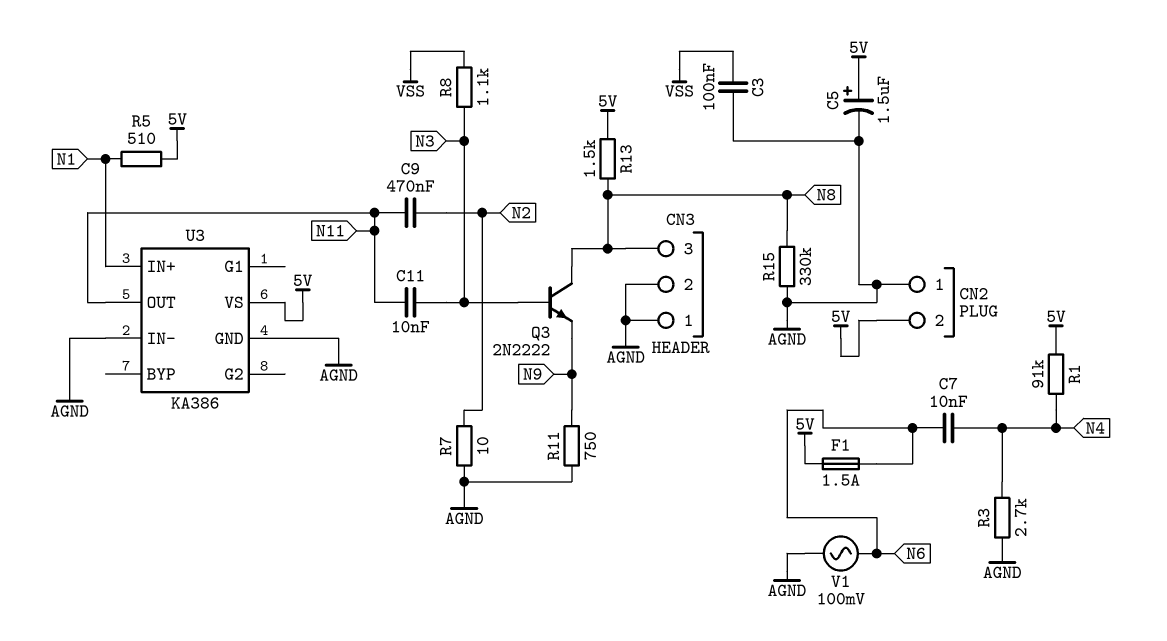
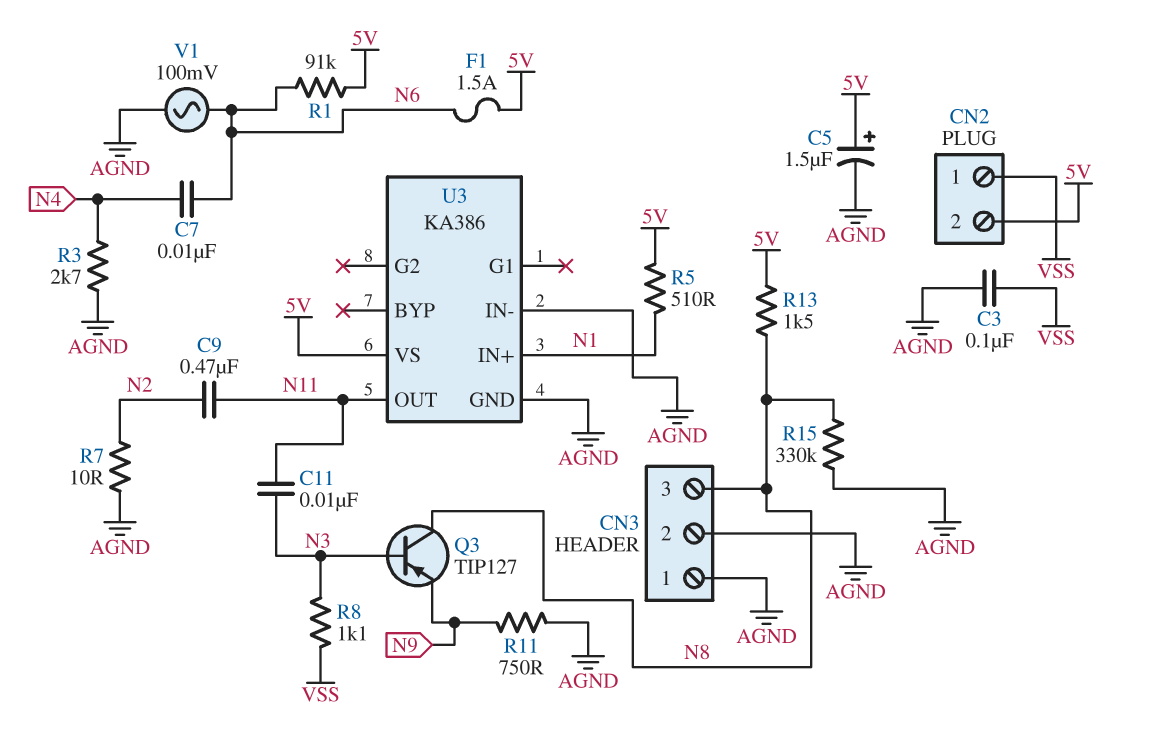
CN2 pin 1: AGND -> VSS
Q3: NPN 2N2222 (B N3, C N8, E N9) -> PNP TIP127 (B N3, C N8, E N9)
R1: 91k (5V, N4) -> 91k (5V, N6)

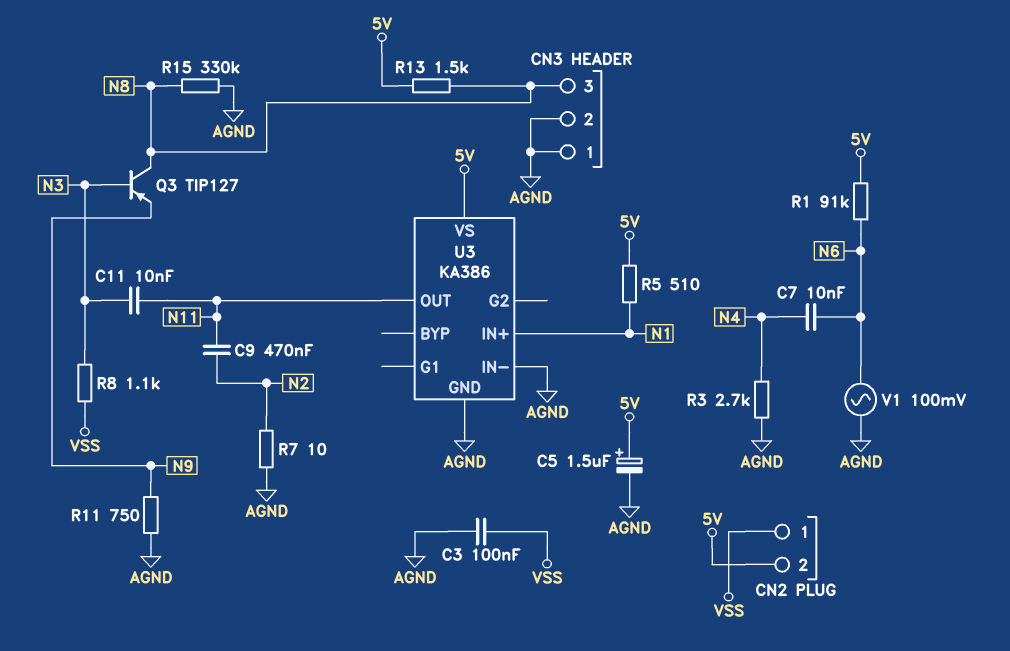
F1: 1.5A (5V, N6) -> none

